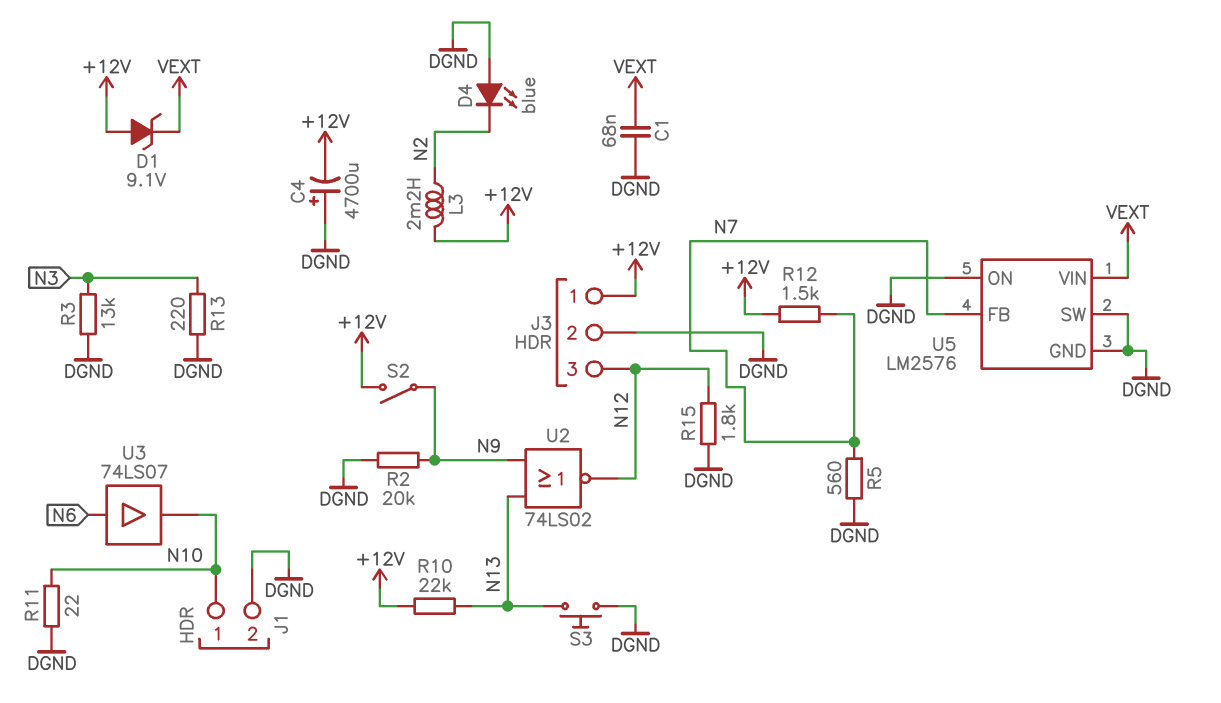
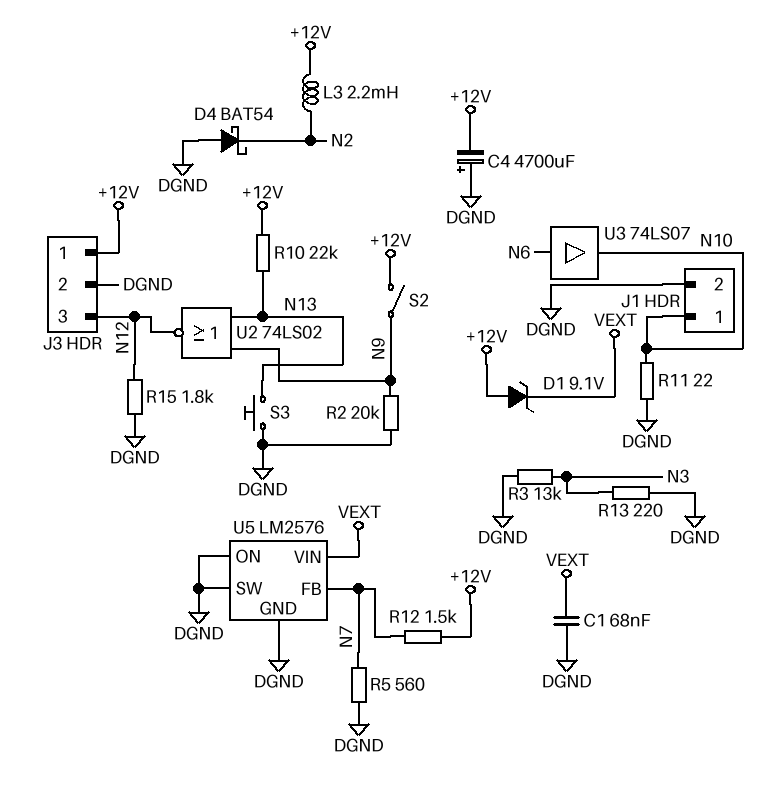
D4: LED blue (A DGND, K N2) -> schottky BAT54 (A DGND, K N2)

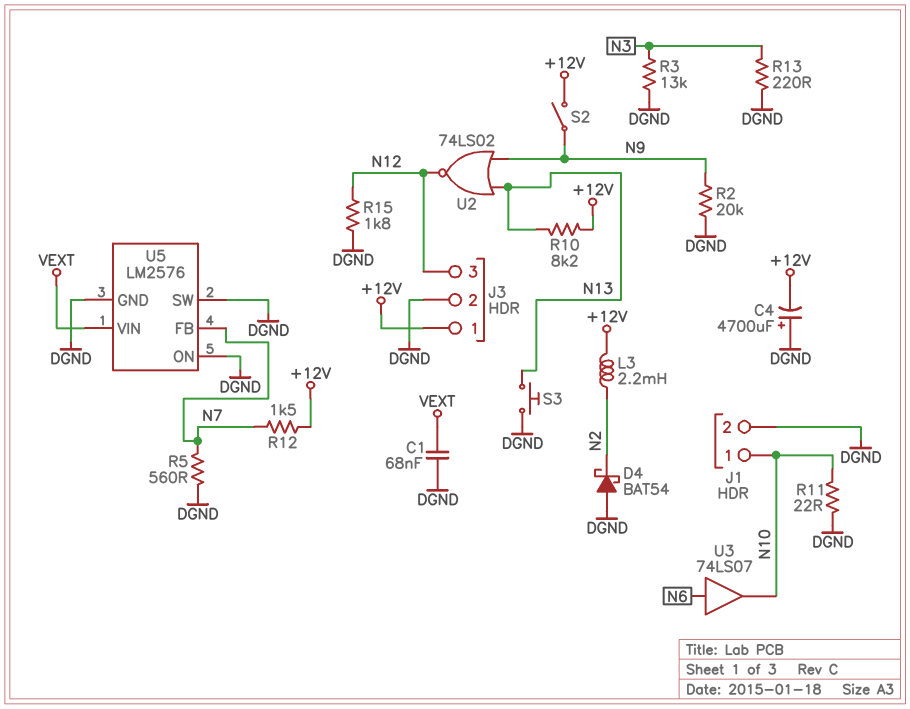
D1: zener 9.1V (A +12V, K VEXT) -> none
R10: 22k (+12V, N13) -> 8.2k (+12V, N13)

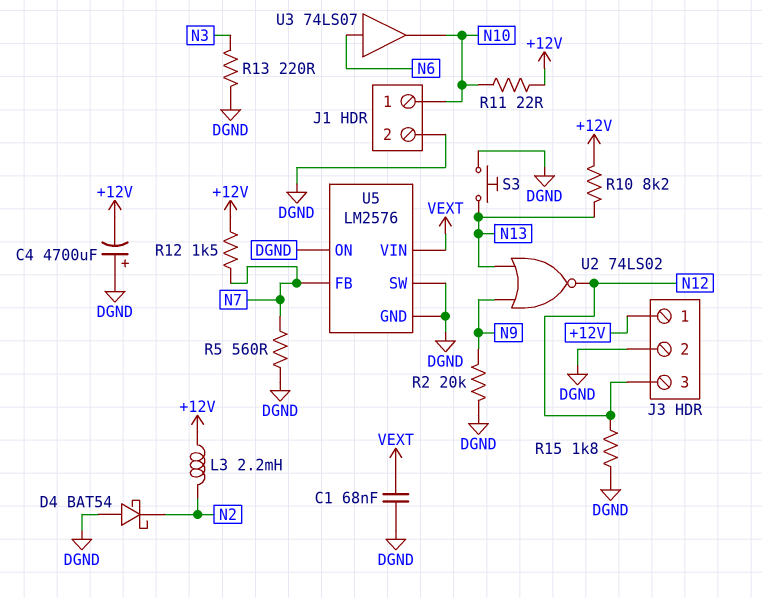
R3: 13k (DGND, N3) -> none
R11: 22 (DGND, N10) -> 22 (+12V, N10)
S2: switch (+12V, N9) -> none

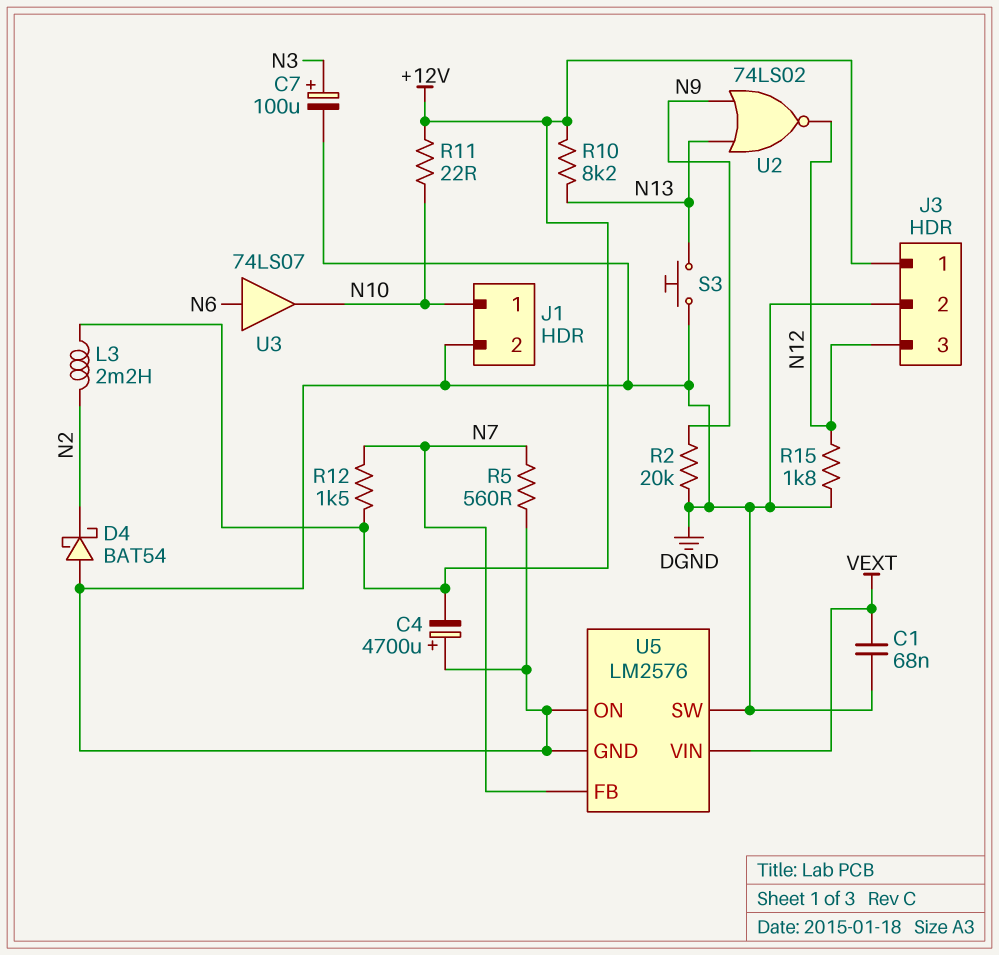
C7: none -> 100uF (plus N3, minus DGND)
R13: 220 (DGND, N3) -> none

